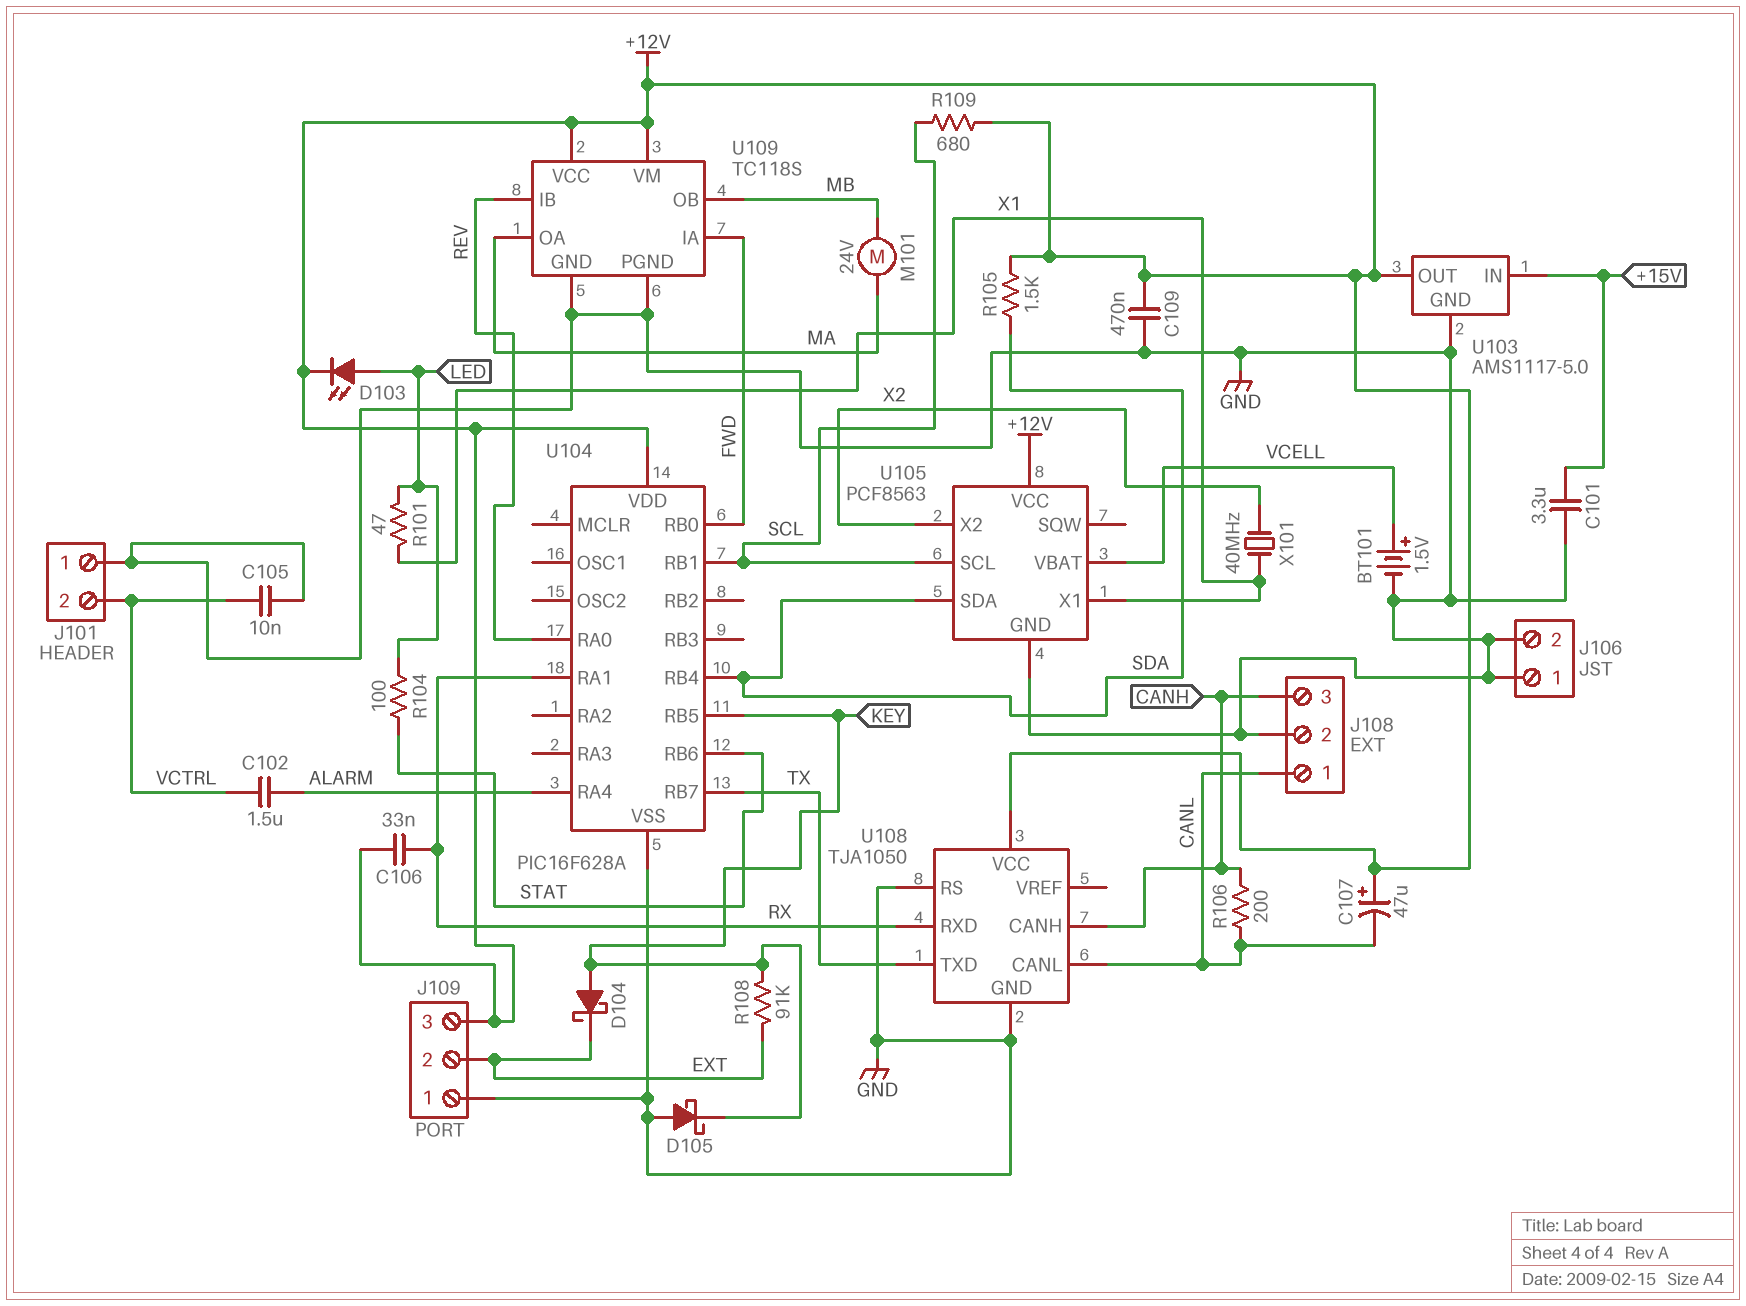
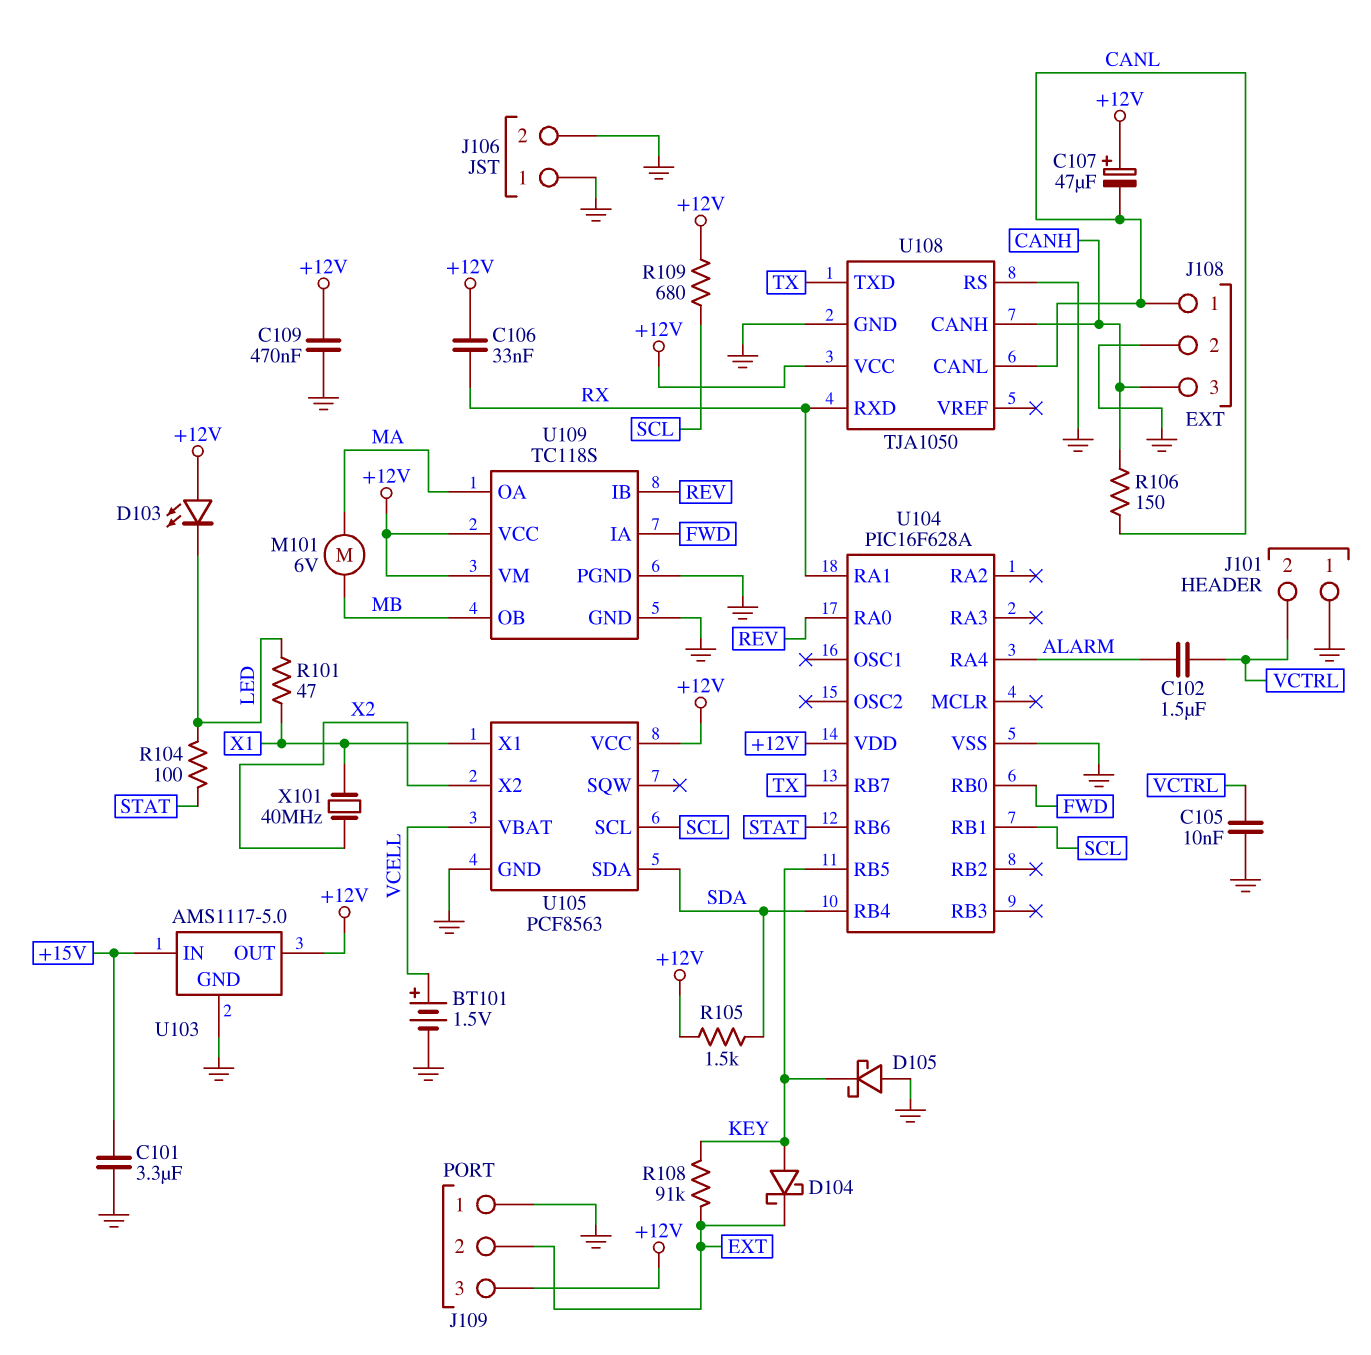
D103: LED (A LED, K +12V) -> LED (A +12V, K LED)
M101: motor 24V (MA, MB) -> motor 6V (MA, MB)
R106: 200 (CANH, CANL) -> 150 (CANH, CANL)

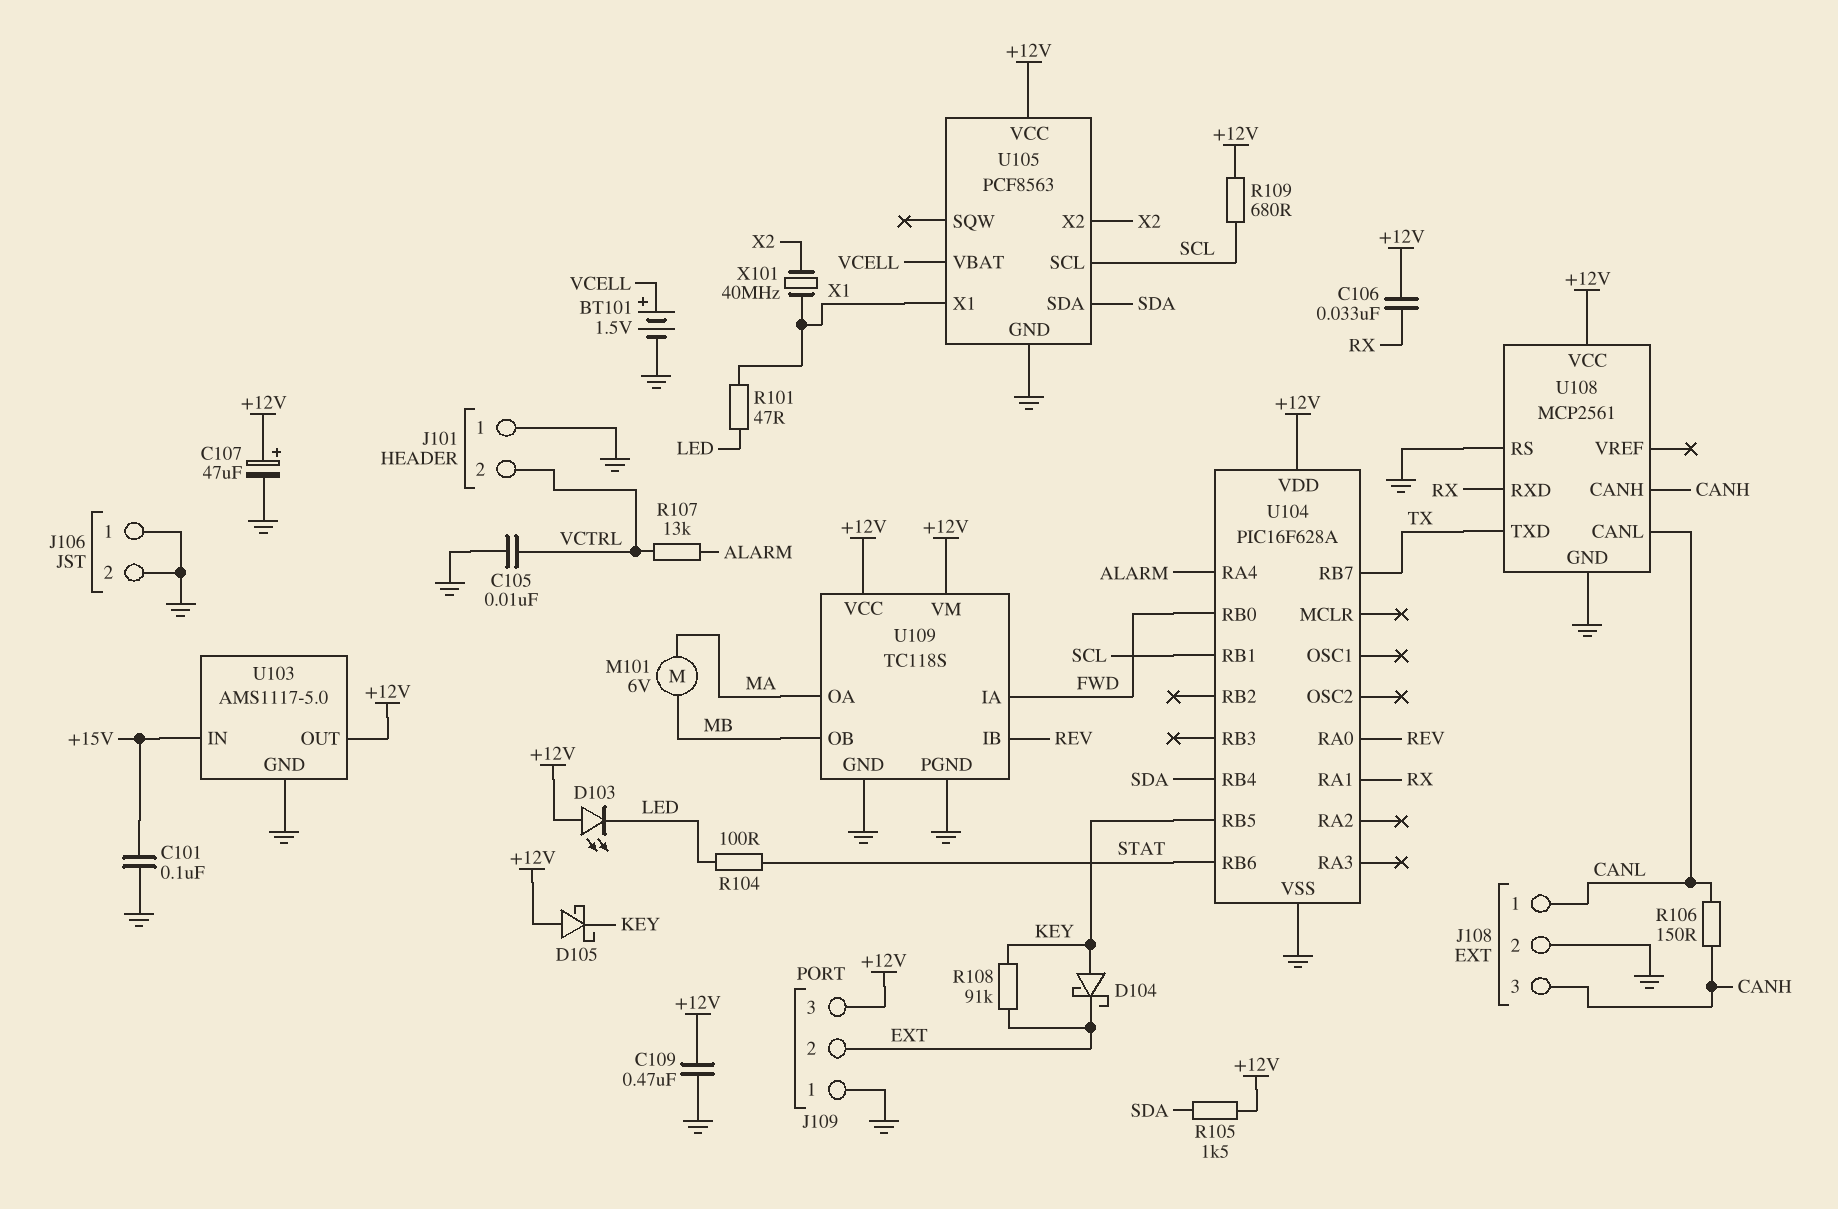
C101: 3.3uF (+15V, GND) -> 100nF (+15V, GND)
C102: 1.5uF (ALARM, VCTRL) -> none
C107: 47uF (plus +12V, minus CANL) -> 47uF (plus +12V, minus GND)
D105: schottky (A GND, K KEY) -> schottky (A +12V, K KEY)
R107: none -> 13k (ALARM, VCTRL)
U108: TJA1050 -> MCP2561

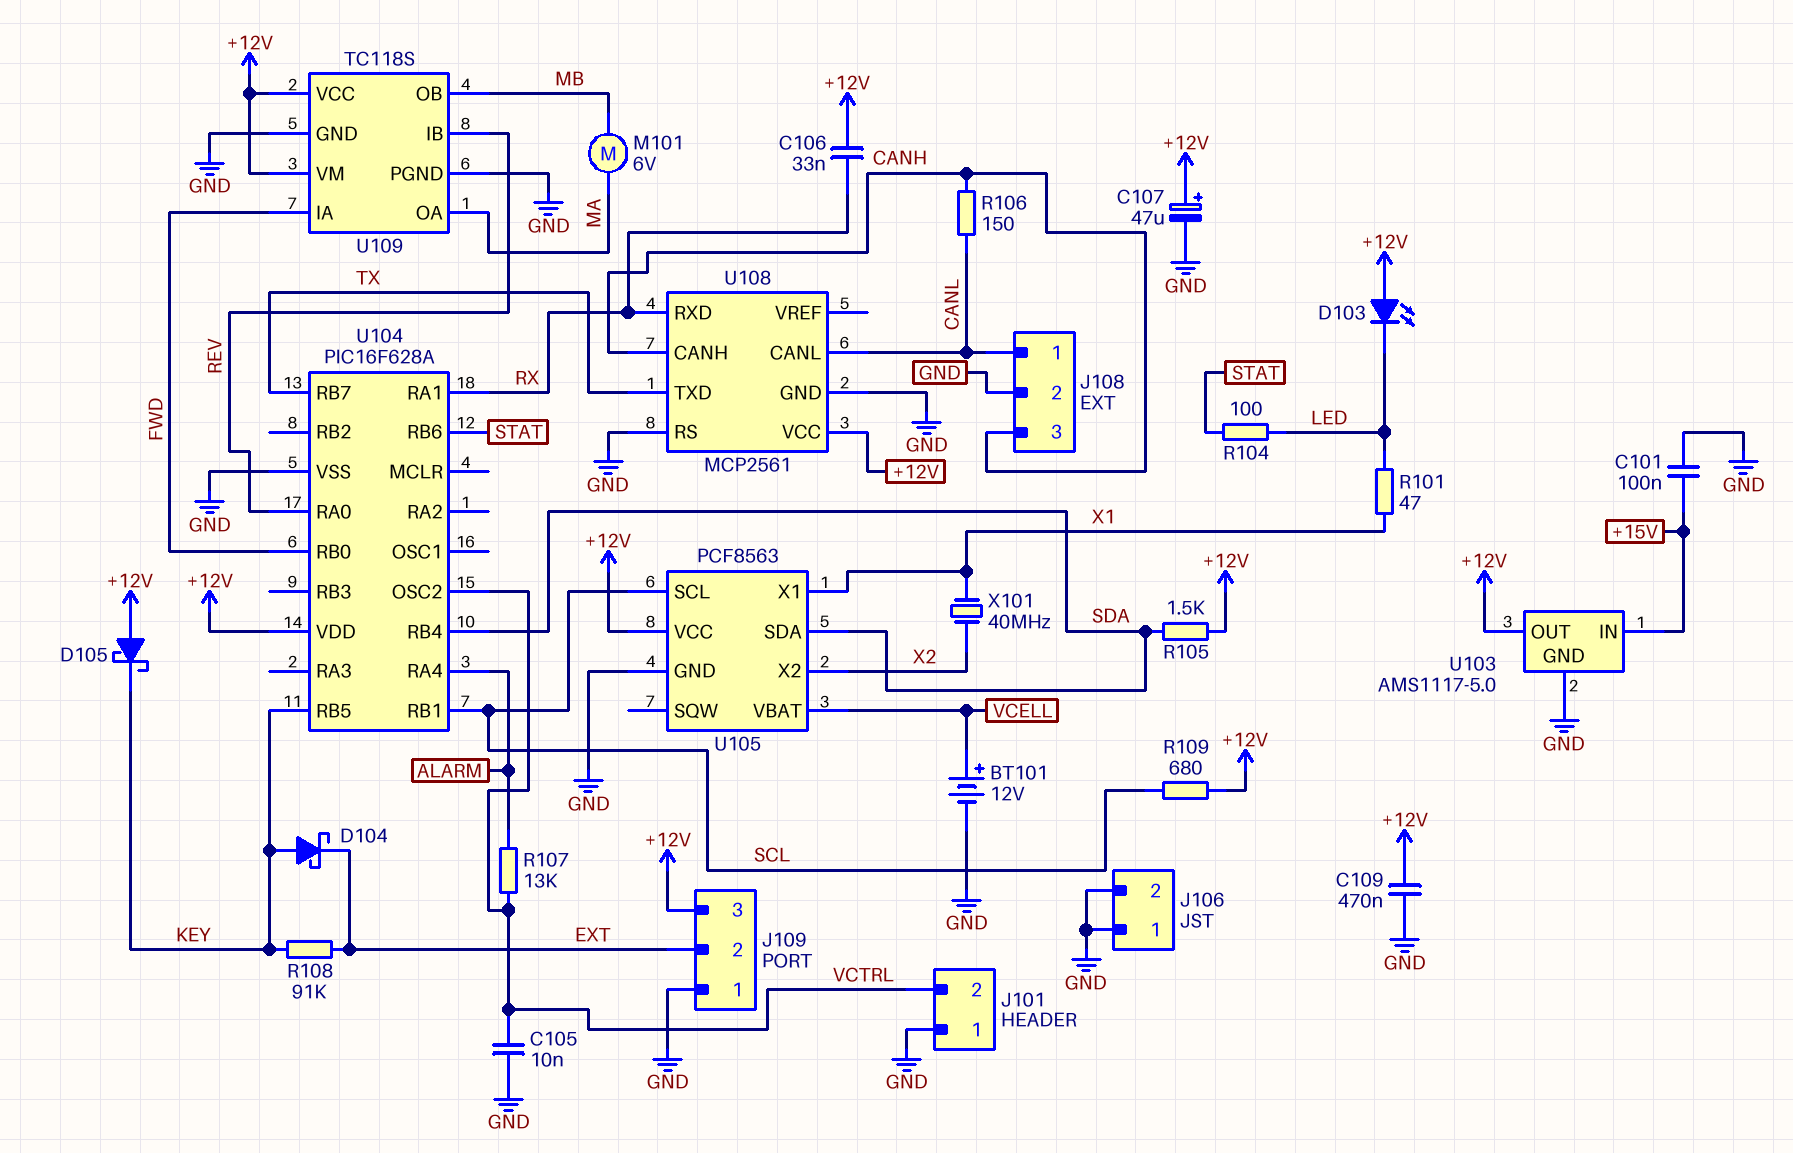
BT101: 1.5V (plus VCELL, minus GND) -> 12V (plus VCELL, minus GND)
U104 pin OSC2: none -> VCTRL

